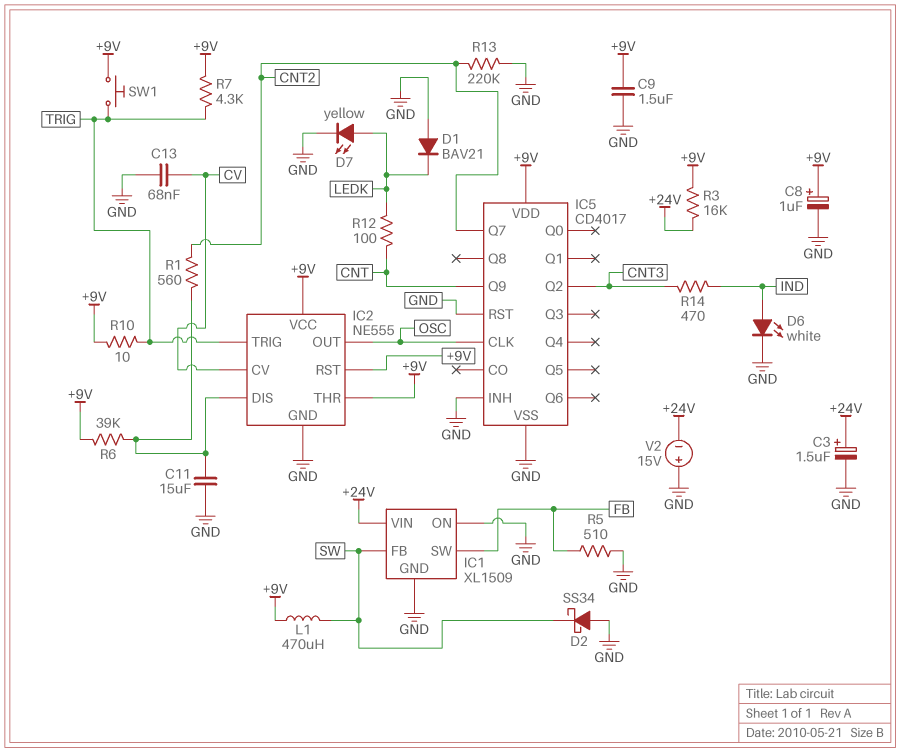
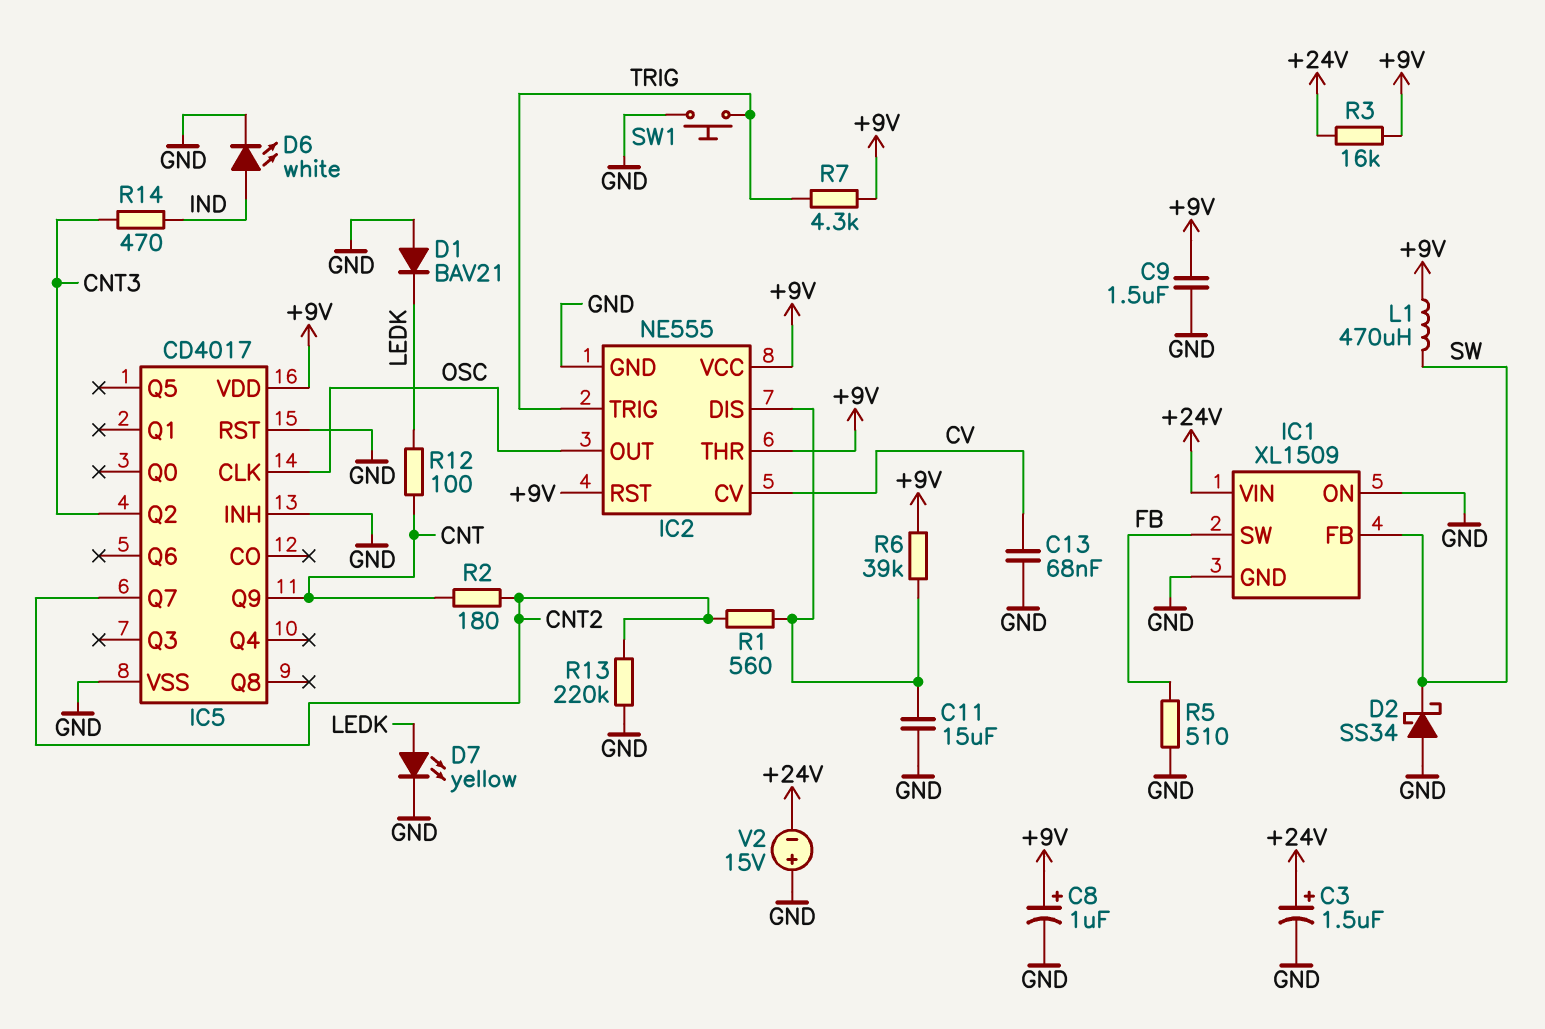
R2: none -> 180 (CNT, CNT2)
R10: 10 (+9V, TRIG) -> none
SW1: button (+9V, TRIG) -> button (GND, TRIG)

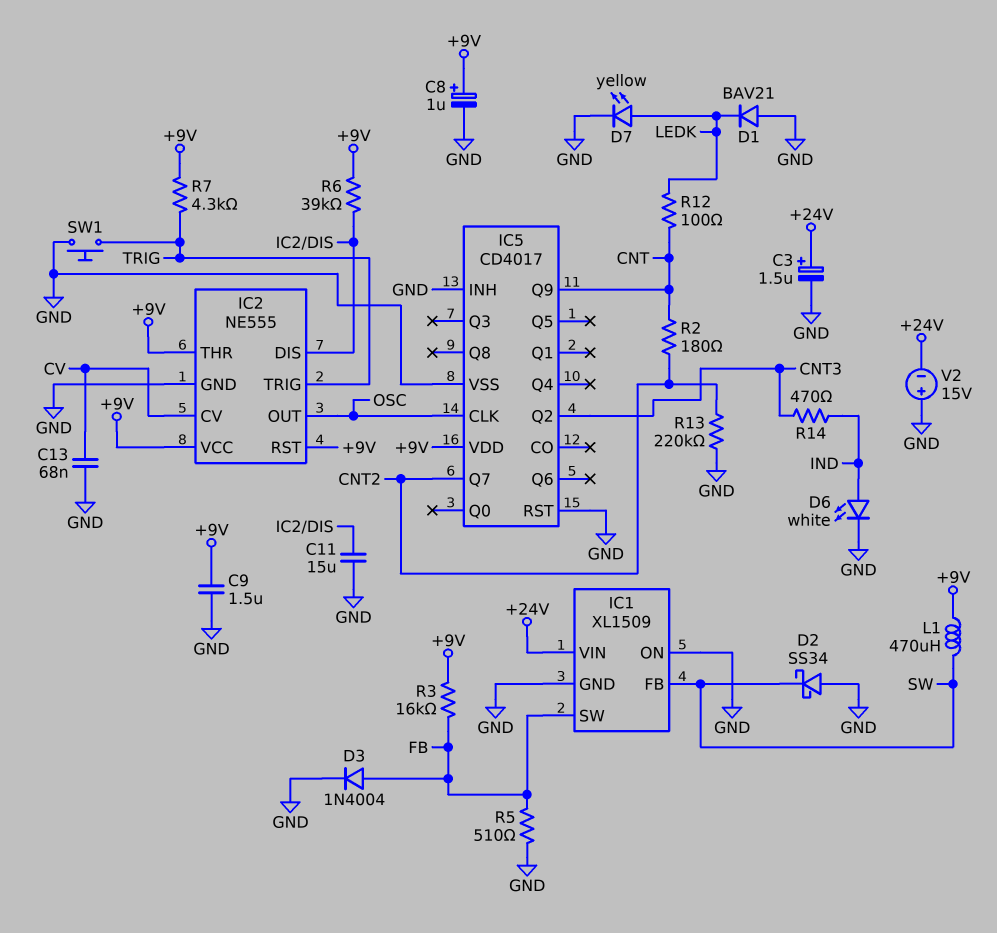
D3: none -> diode 1N4004 (A FB, K GND)
R1: 560 (CNT2, IC2/DIS) -> none
R3: 16k (+9V, +24V) -> 16k (+9V, FB)

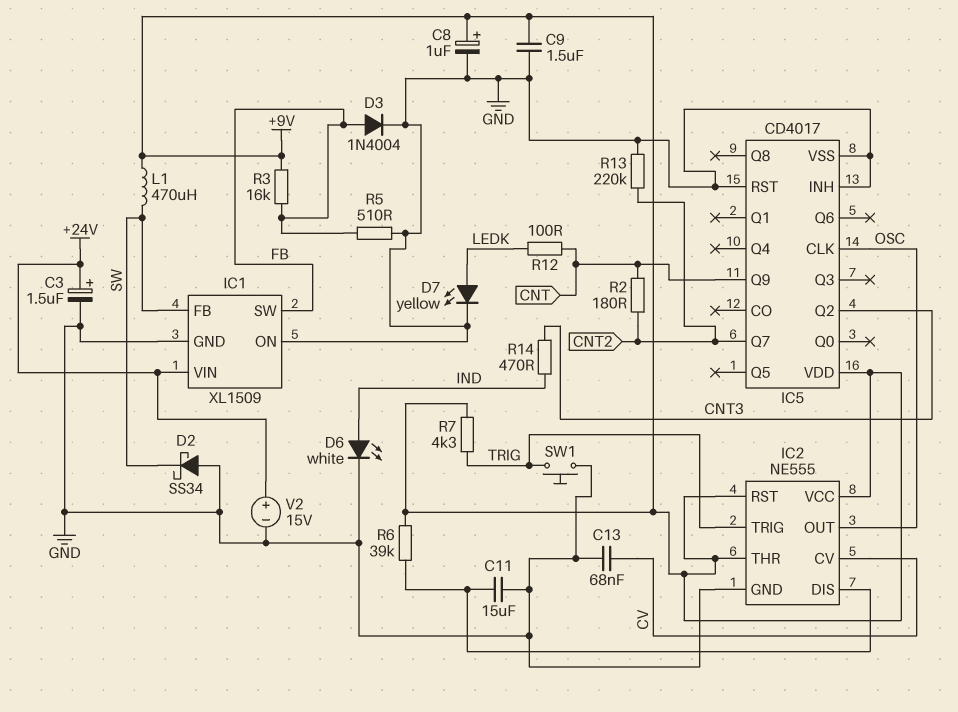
D1: diode BAV21 (A GND, K LEDK) -> none
V2: 15V (plus GND, minus +24V) -> 15V (plus +24V, minus GND)

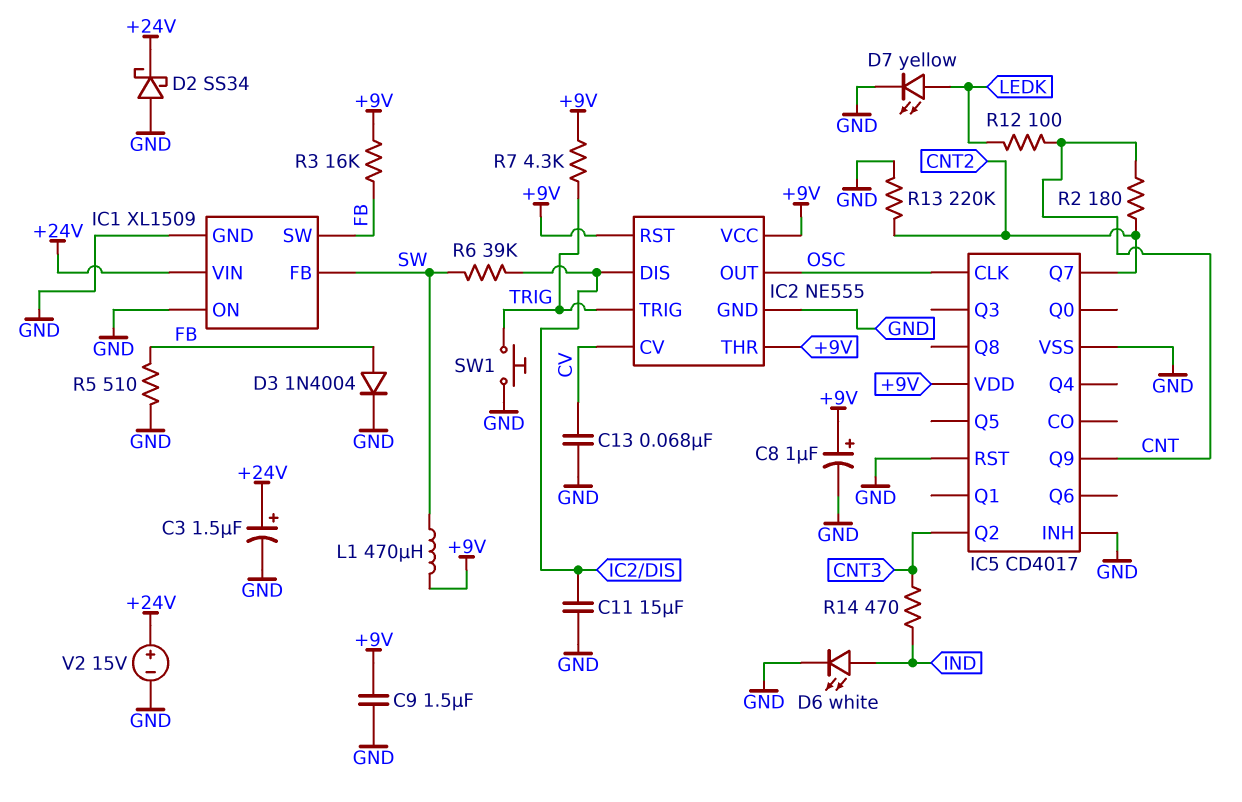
D2: schottky SS34 (A GND, K SW) -> schottky SS34 (A GND, K +24V)
R6: 39k (+9V, IC2/DIS) -> 39k (IC2/DIS, SW)

